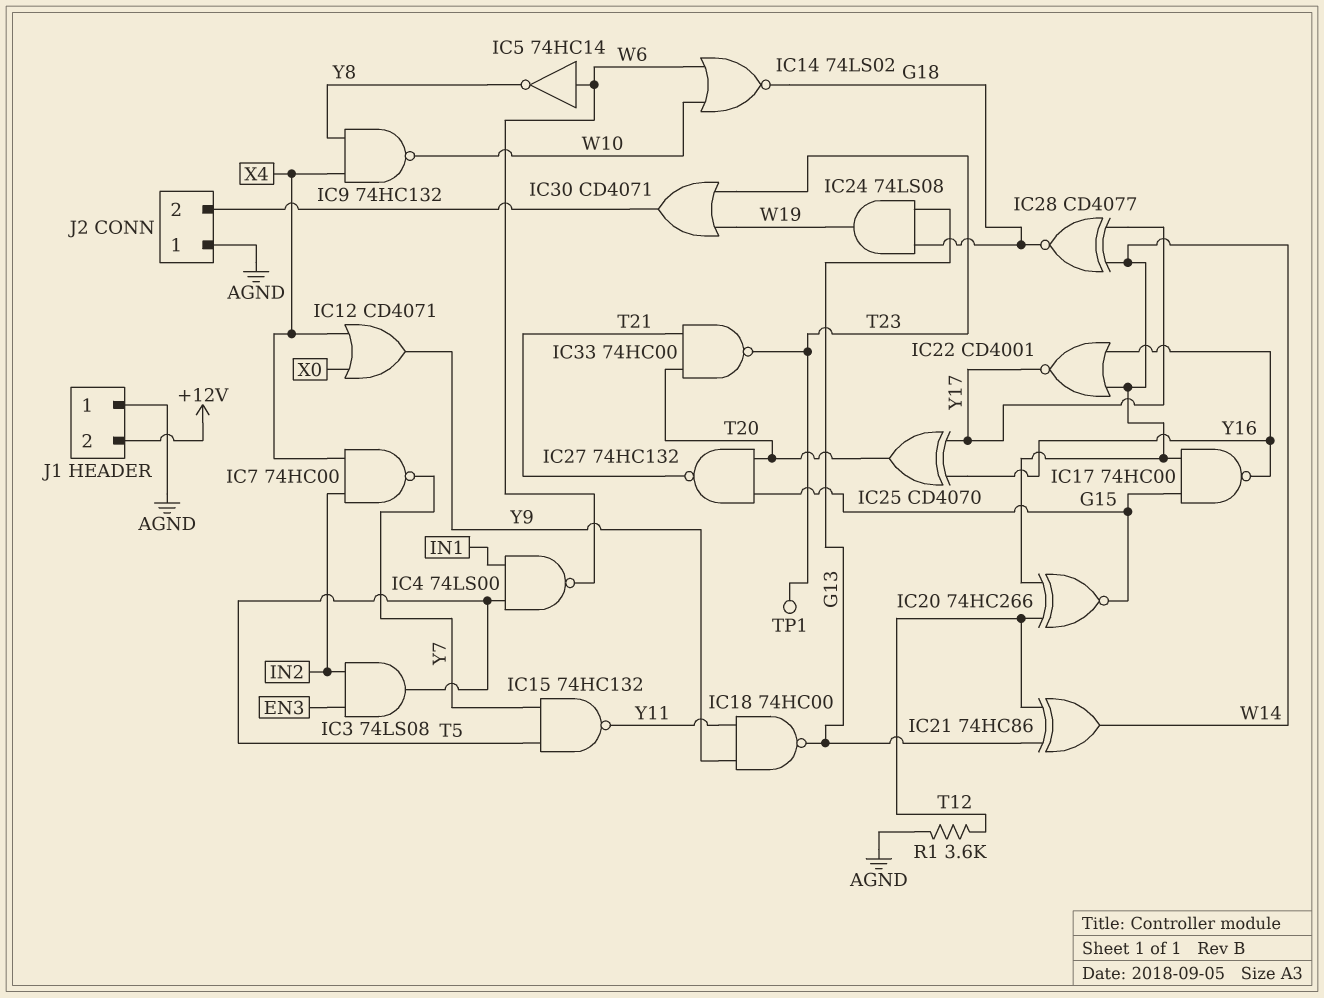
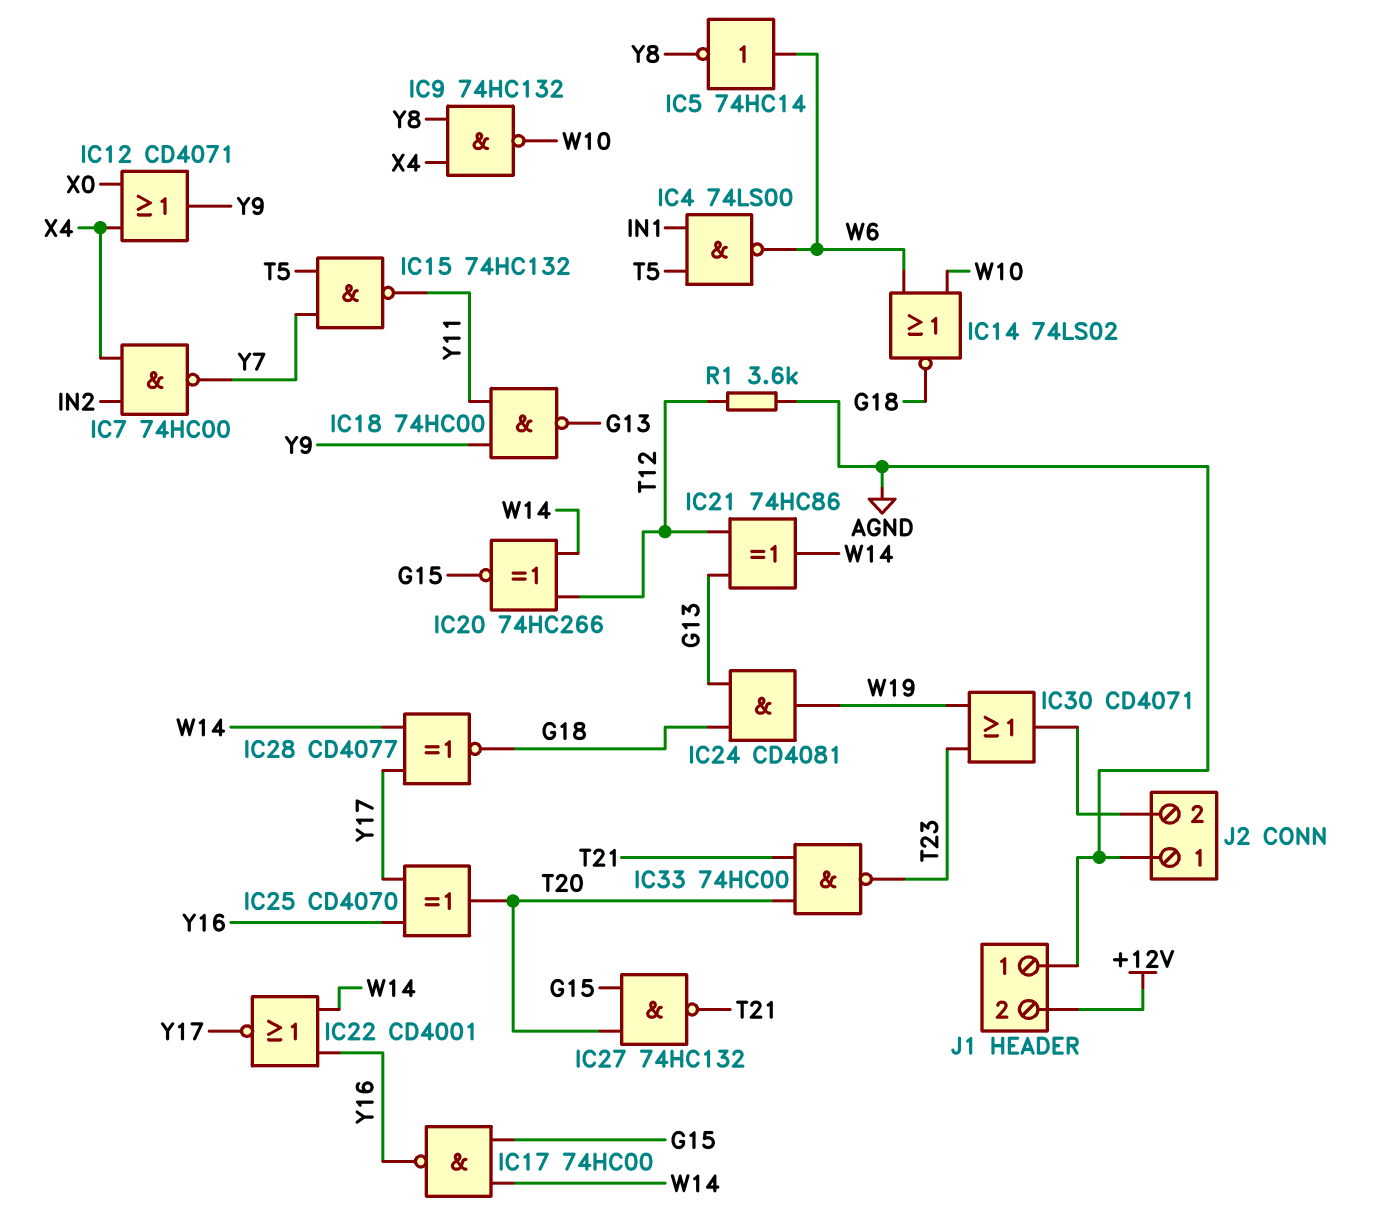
IC3: AND 74LS08 (in EN3, in IN2, out T5) -> none
IC24: AND 74LS08 (in G13, in G18, out W19) -> AND CD4081 (in G13, in G18, out W19)
TP1: test point (T23) -> none

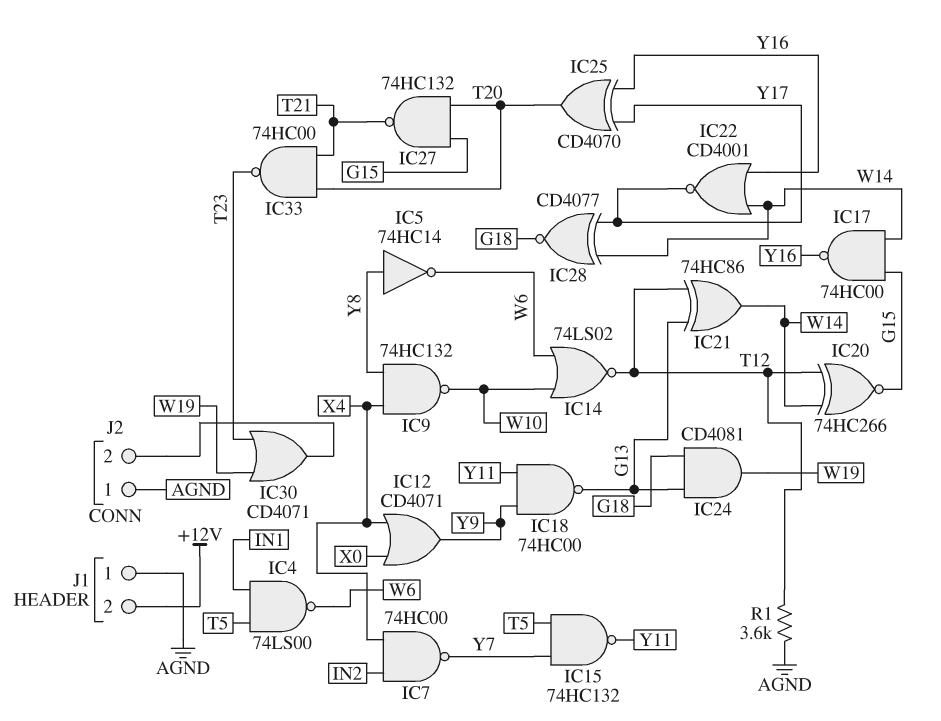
IC5: NOT 74HC14 (in W6, out Y8) -> NOT 74HC14 (in Y8, out W6)
IC14: NOR 74LS02 (in W6, in W10, out G18) -> NOR 74LS02 (in W6, in W10, out T12)

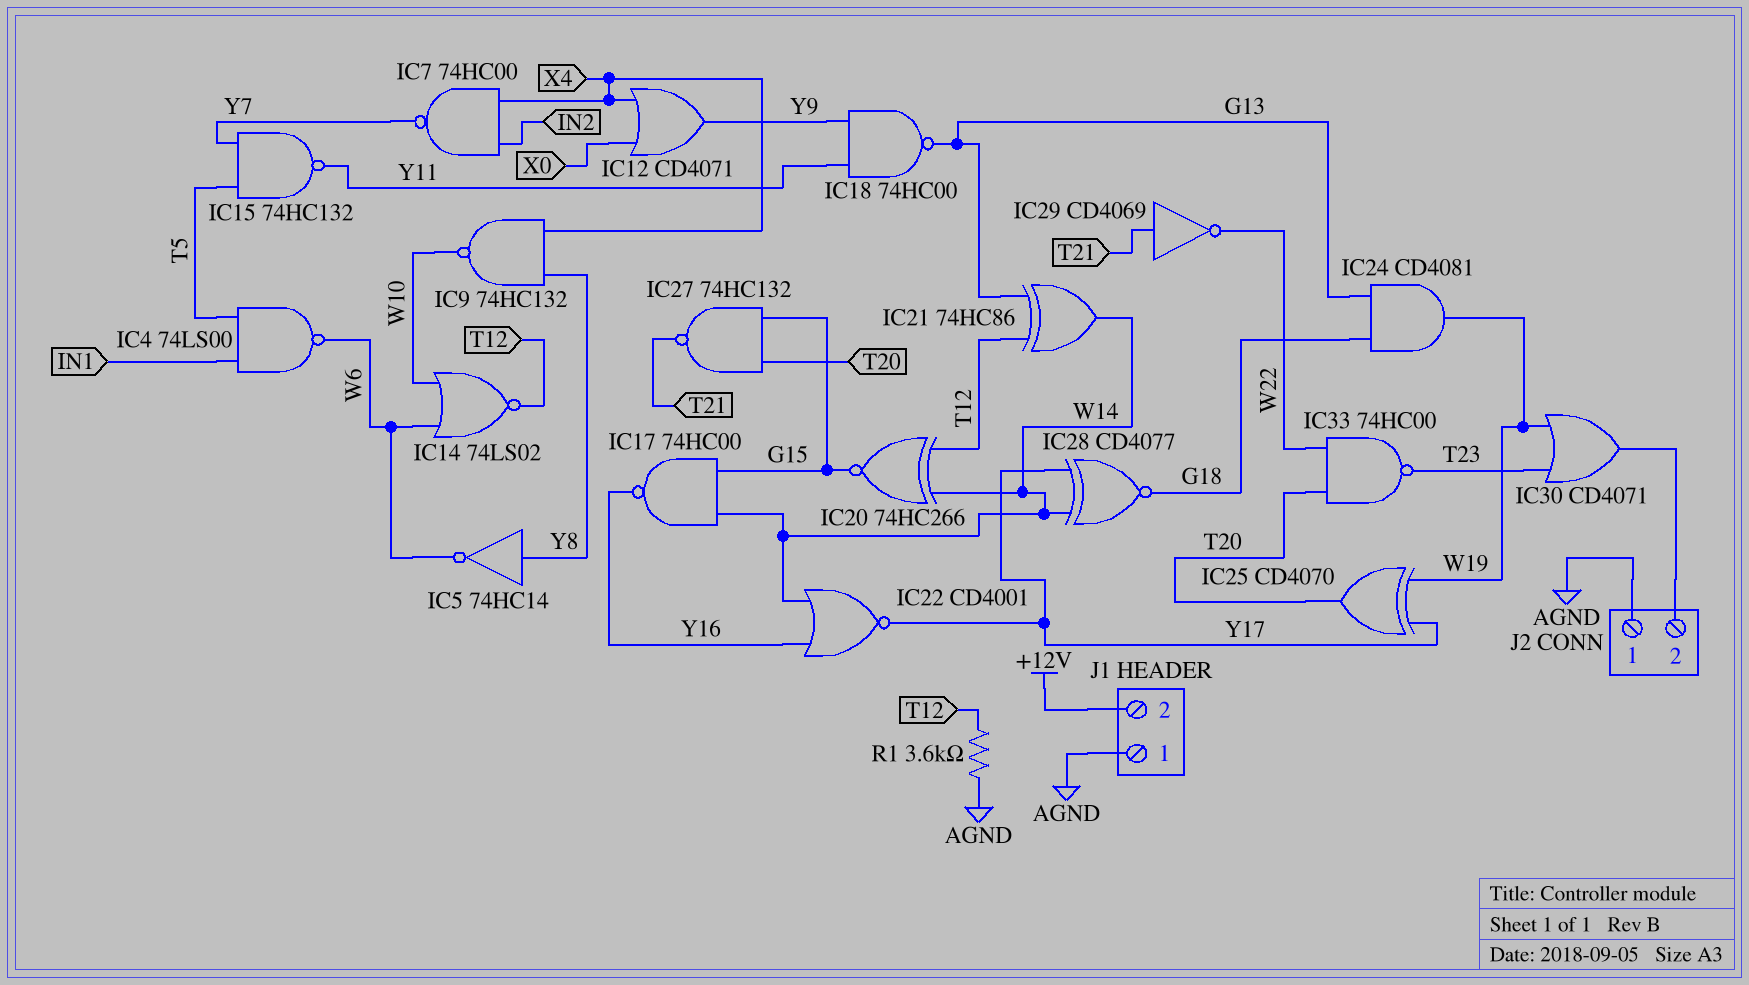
IC25: XOR CD4070 (in Y16, in Y17, out T20) -> XOR CD4070 (in W19, in Y17, out T20)
IC29: none -> NOT CD4069 (in T21, out W22)
IC33: NAND 74HC00 (in T20, in T21, out T23) -> NAND 74HC00 (in T20, in W22, out T23)

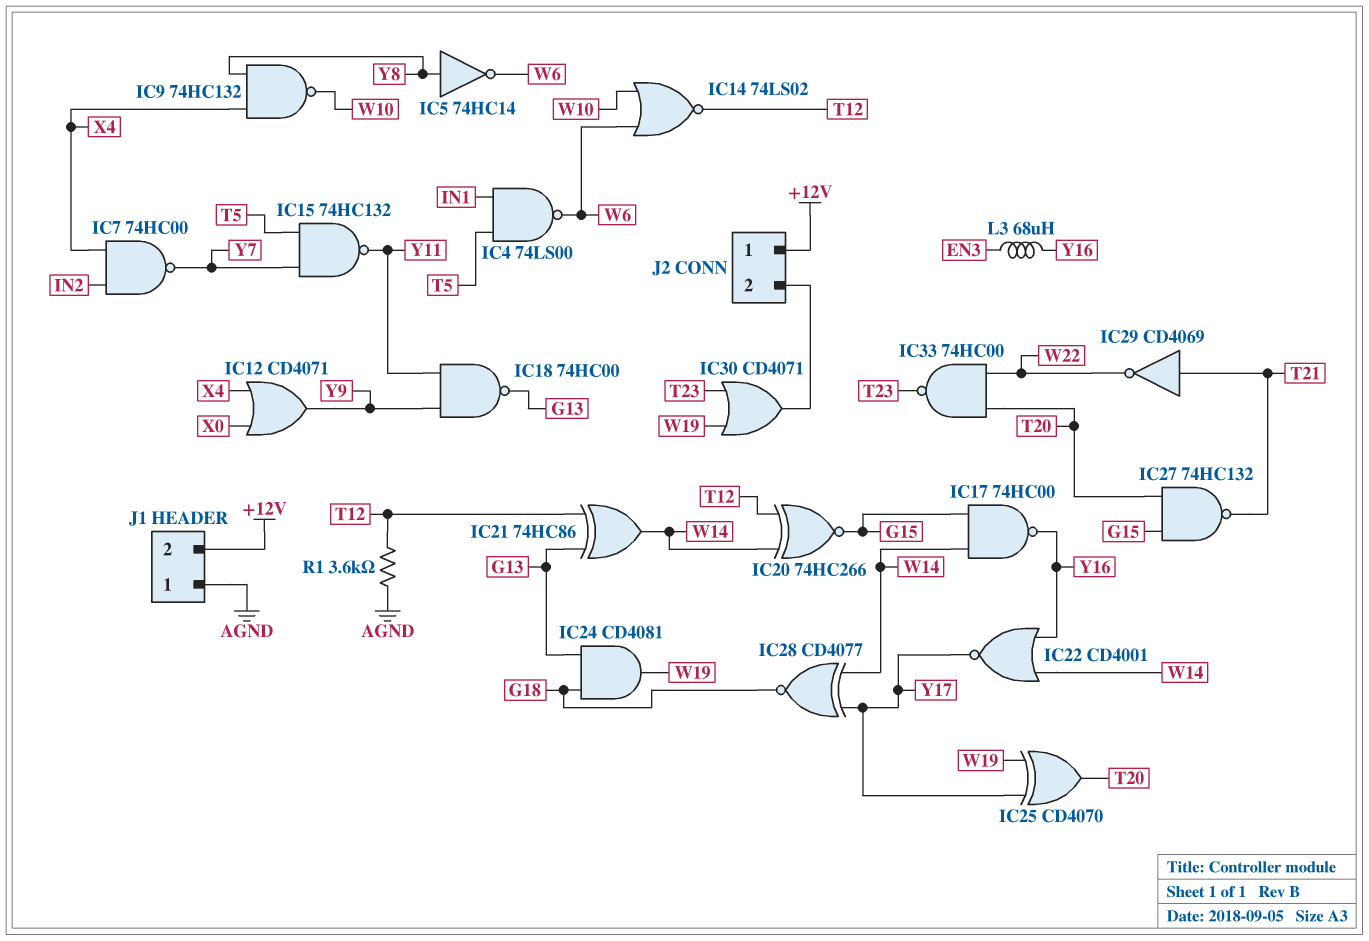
J2 pin 1: AGND -> +12V
L3: none -> 68uH (EN3, Y16)

